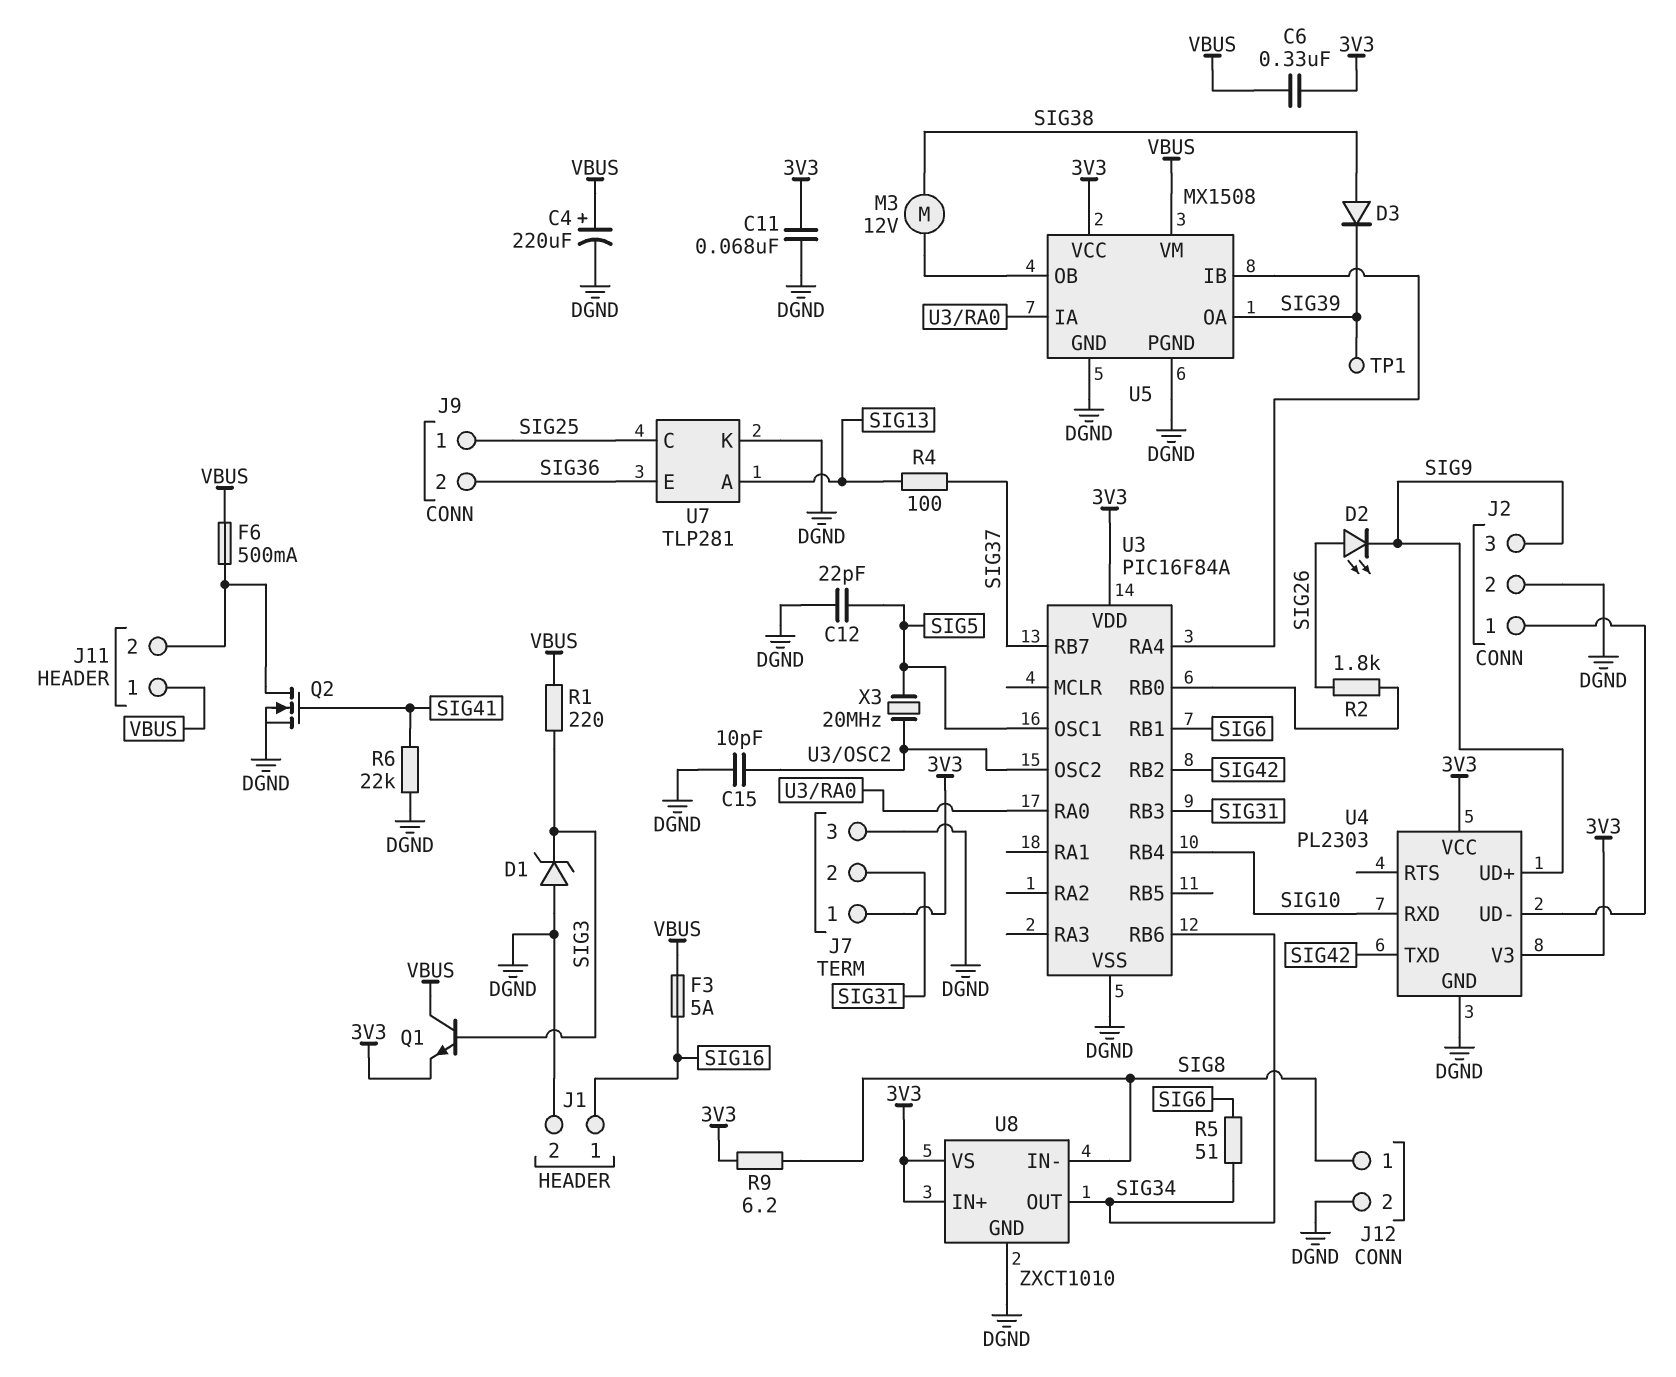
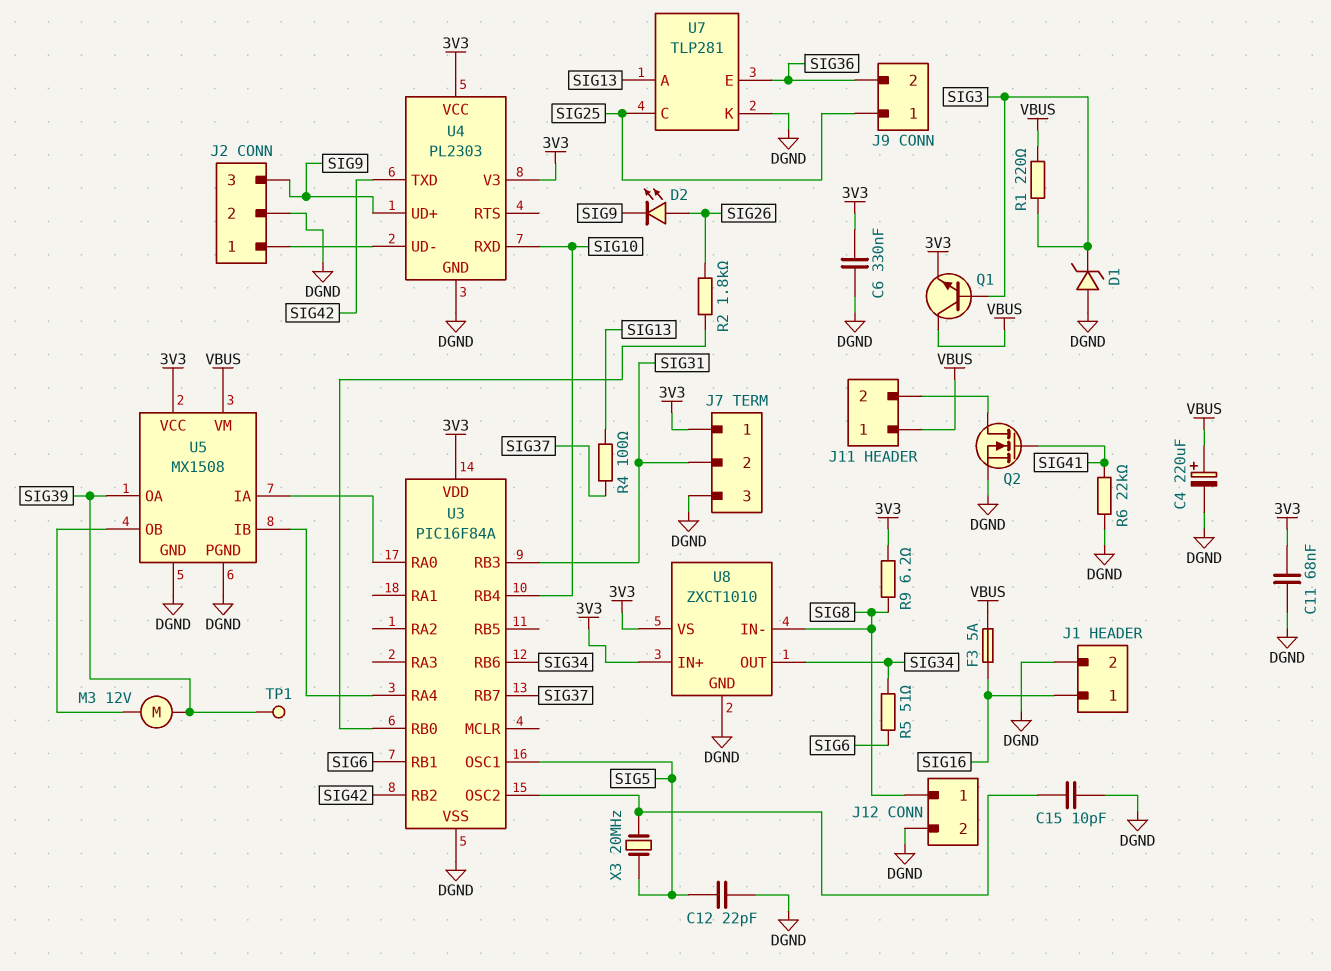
C6: 330nF (3V3, VBUS) -> 330nF (3V3, DGND)
D3: diode (A SIG38, K SIG39) -> none
F6: 500mA (J11/2, VBUS) -> none
M3: motor 12V (SIG38, U5/OB) -> motor 12V (SIG39, U5/OB)

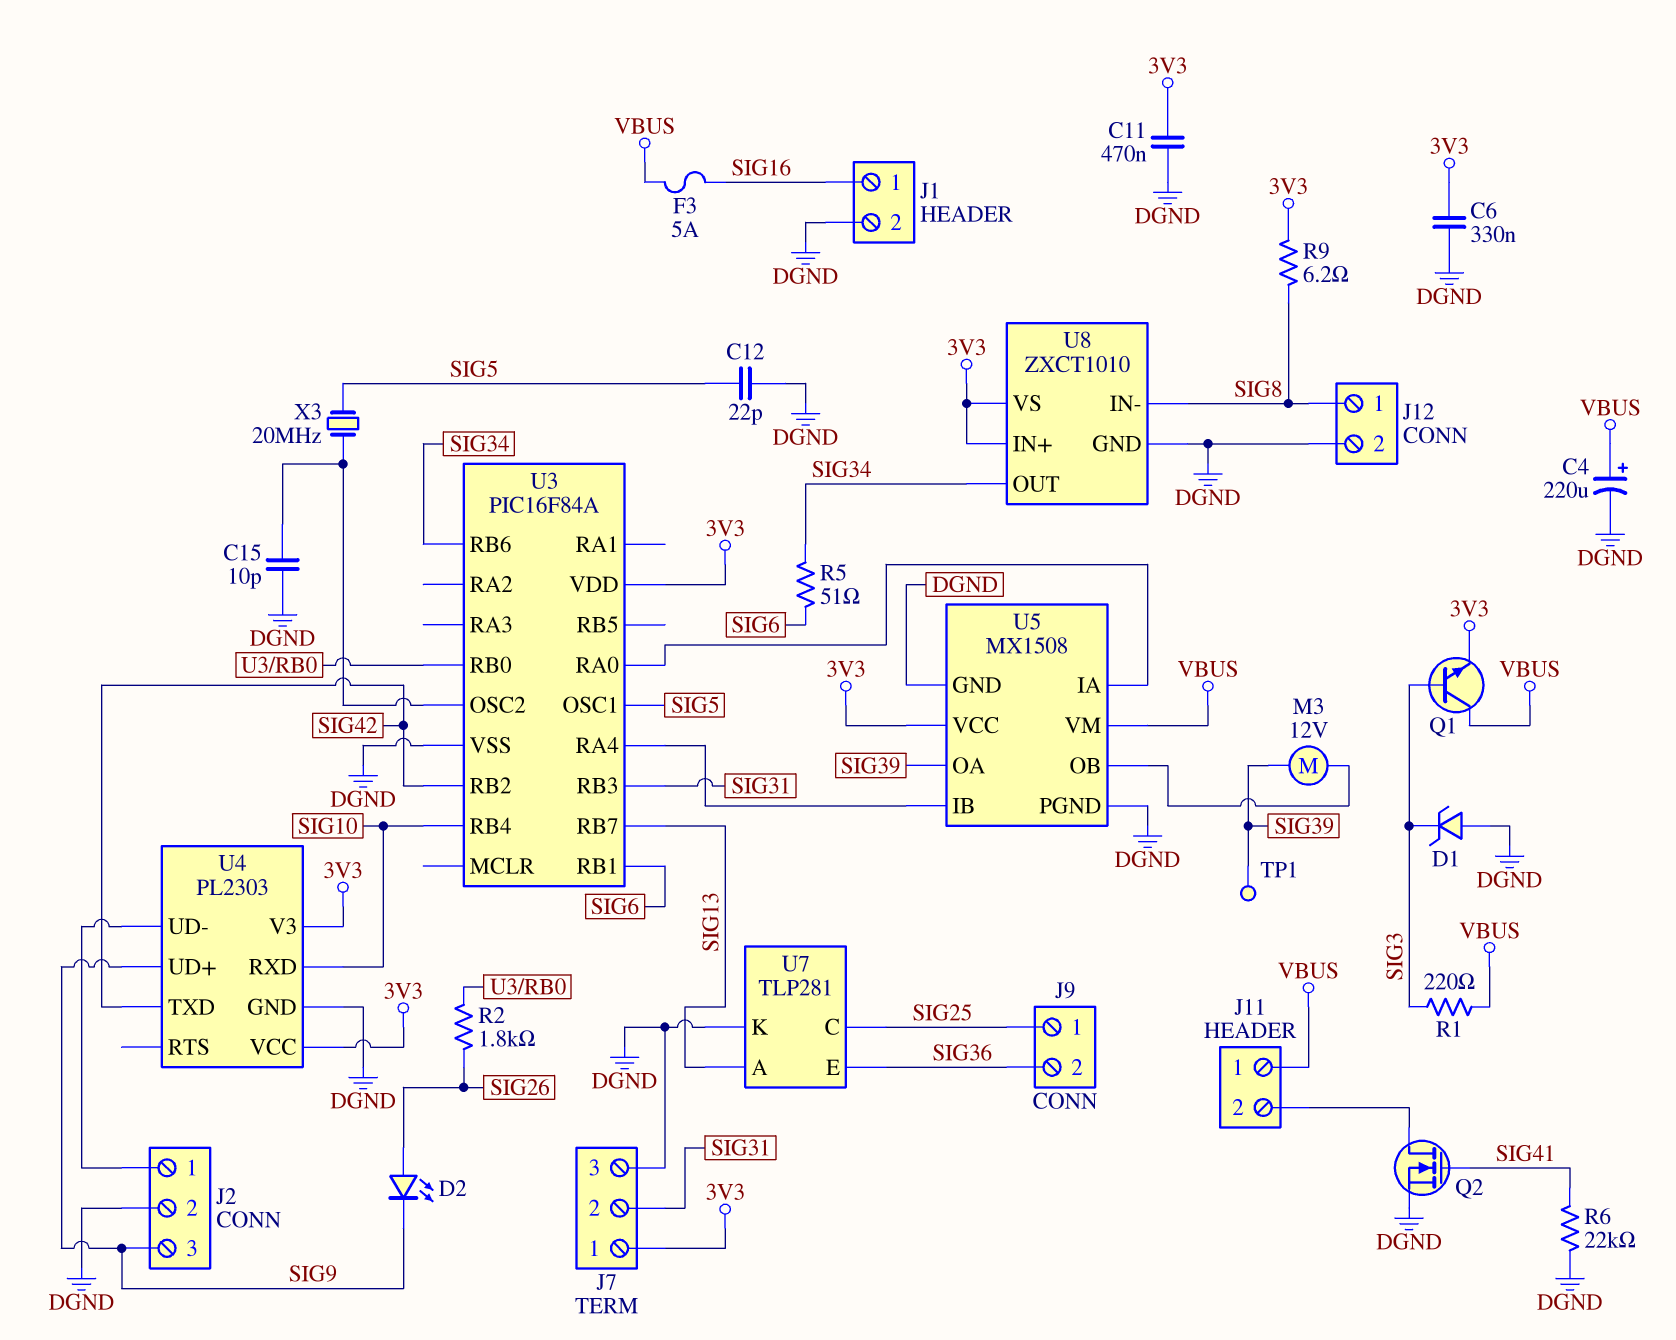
C11: 68nF (3V3, DGND) -> 470nF (3V3, DGND)
R4: 100 (SIG13, SIG37) -> none
U3 pin RB7: SIG37 -> SIG13

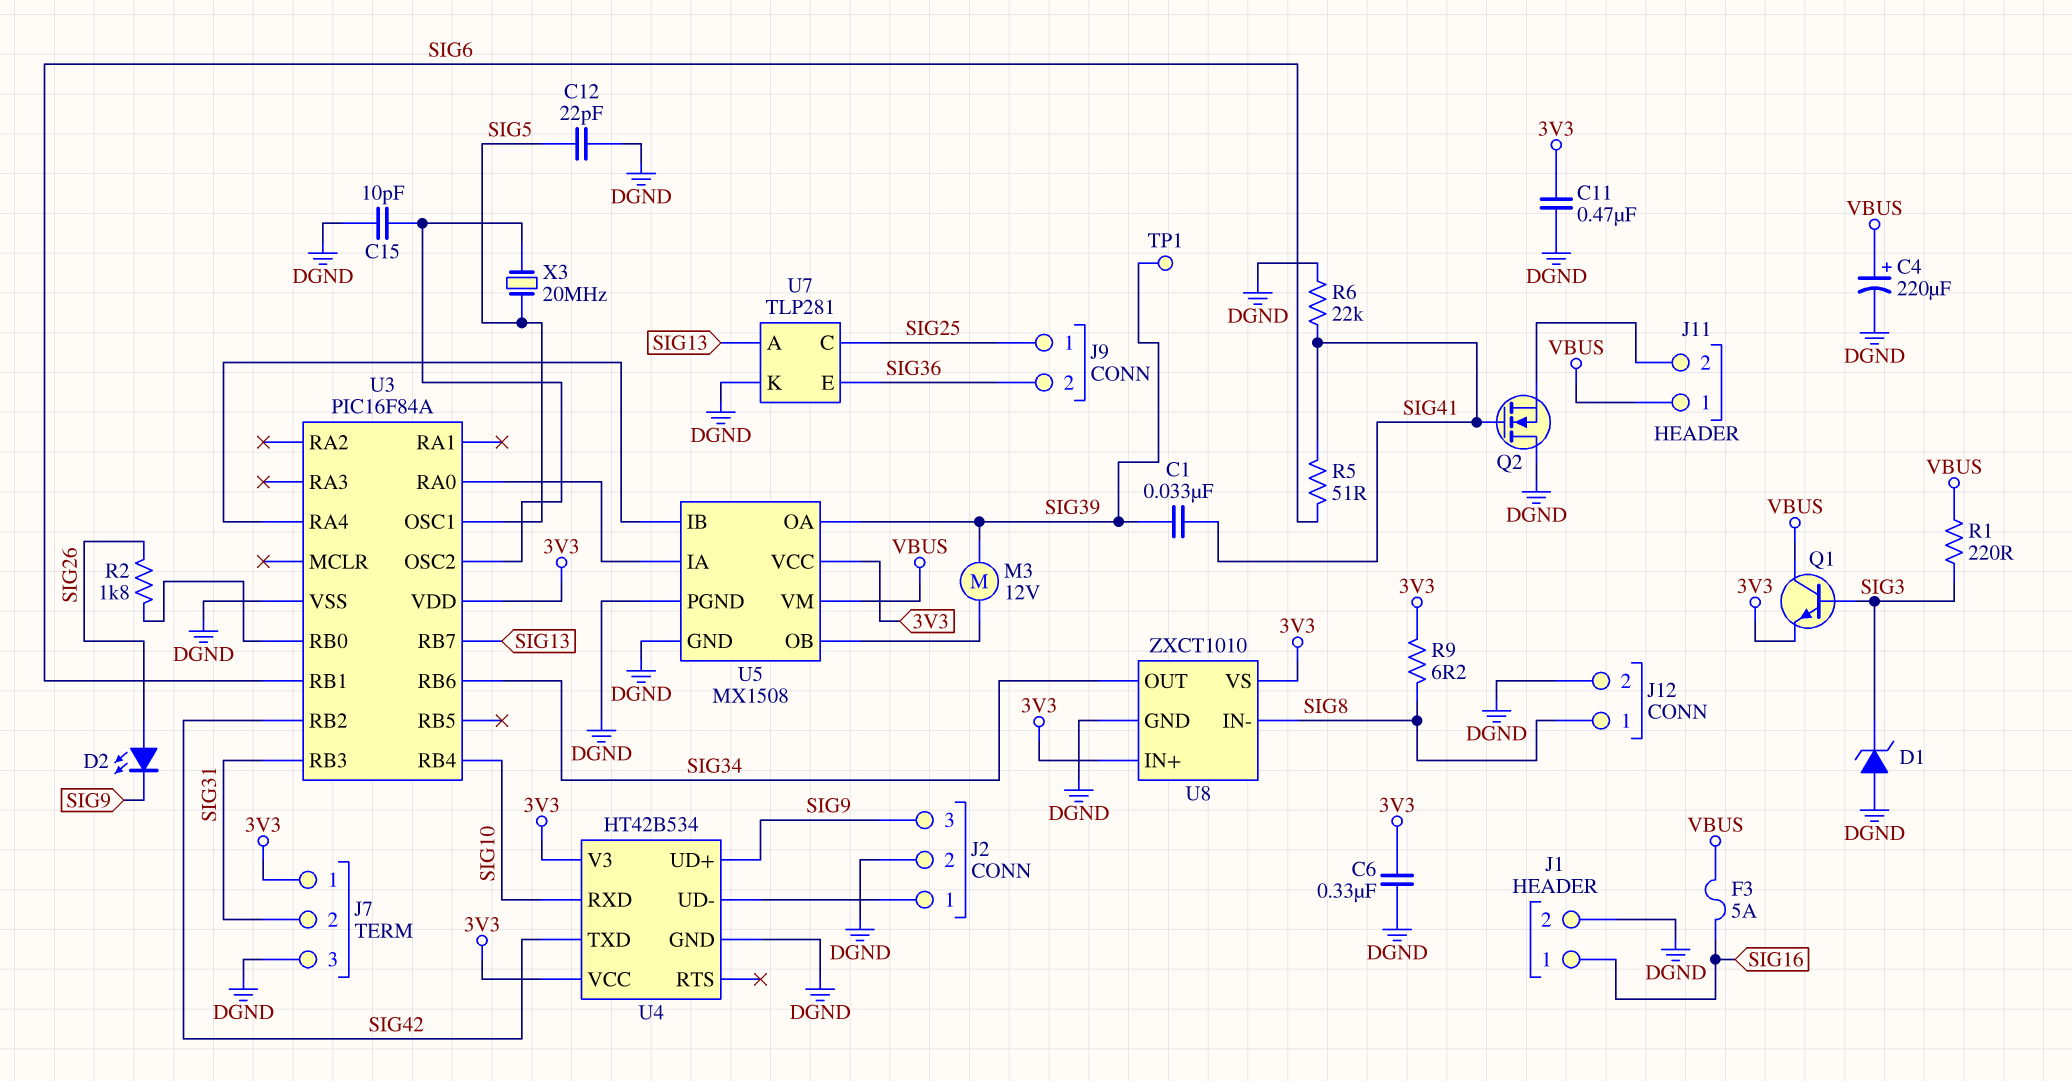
C1: none -> 33nF (SIG39, SIG41)
Q2: NMOS (G SIG41, D J11/2, S DGND) -> NMOS (G SIG41, D DGND, S J11/2)
R5: 51 (SIG6, SIG34) -> 51 (SIG6, SIG41)
U4: PL2303 -> HT42B534

